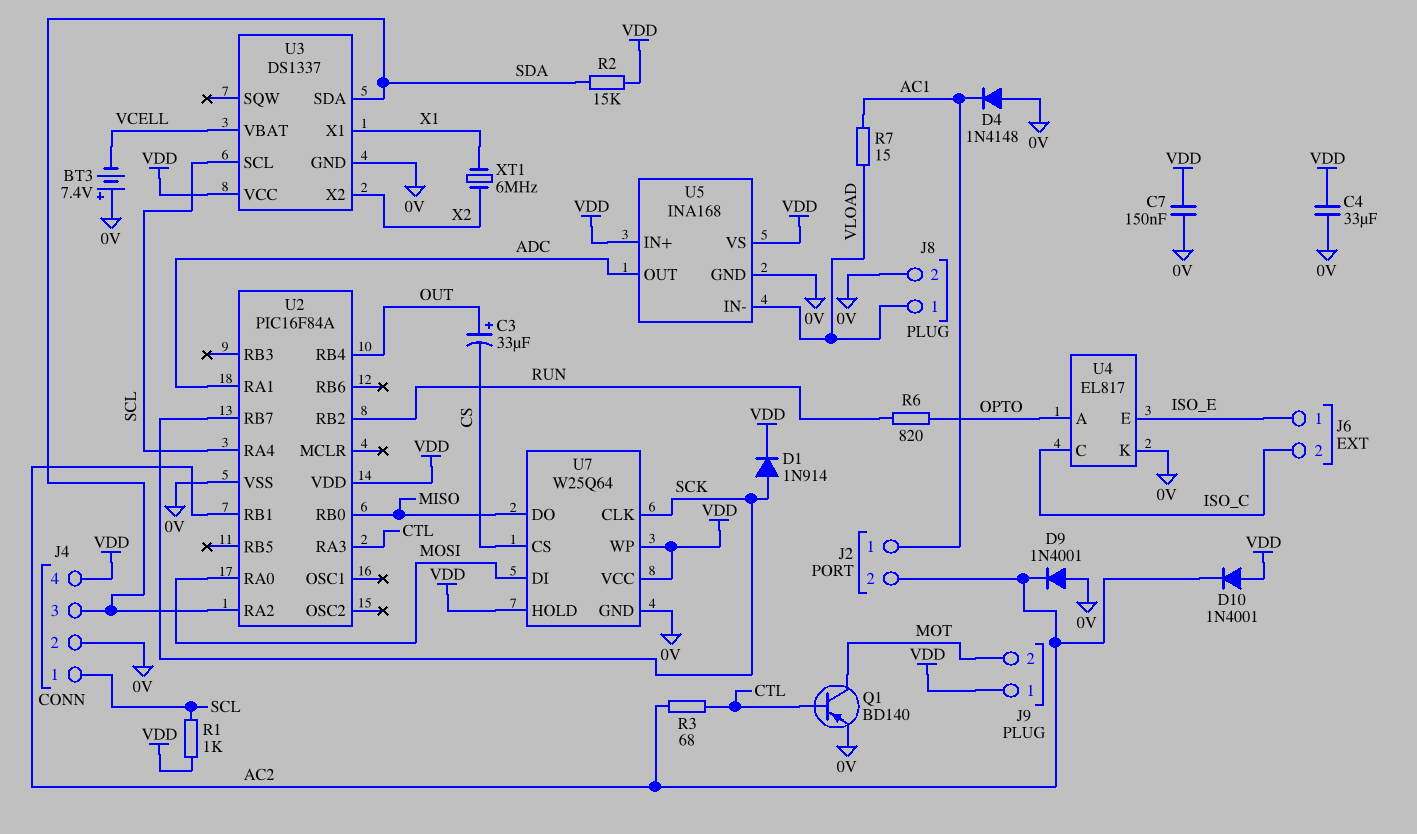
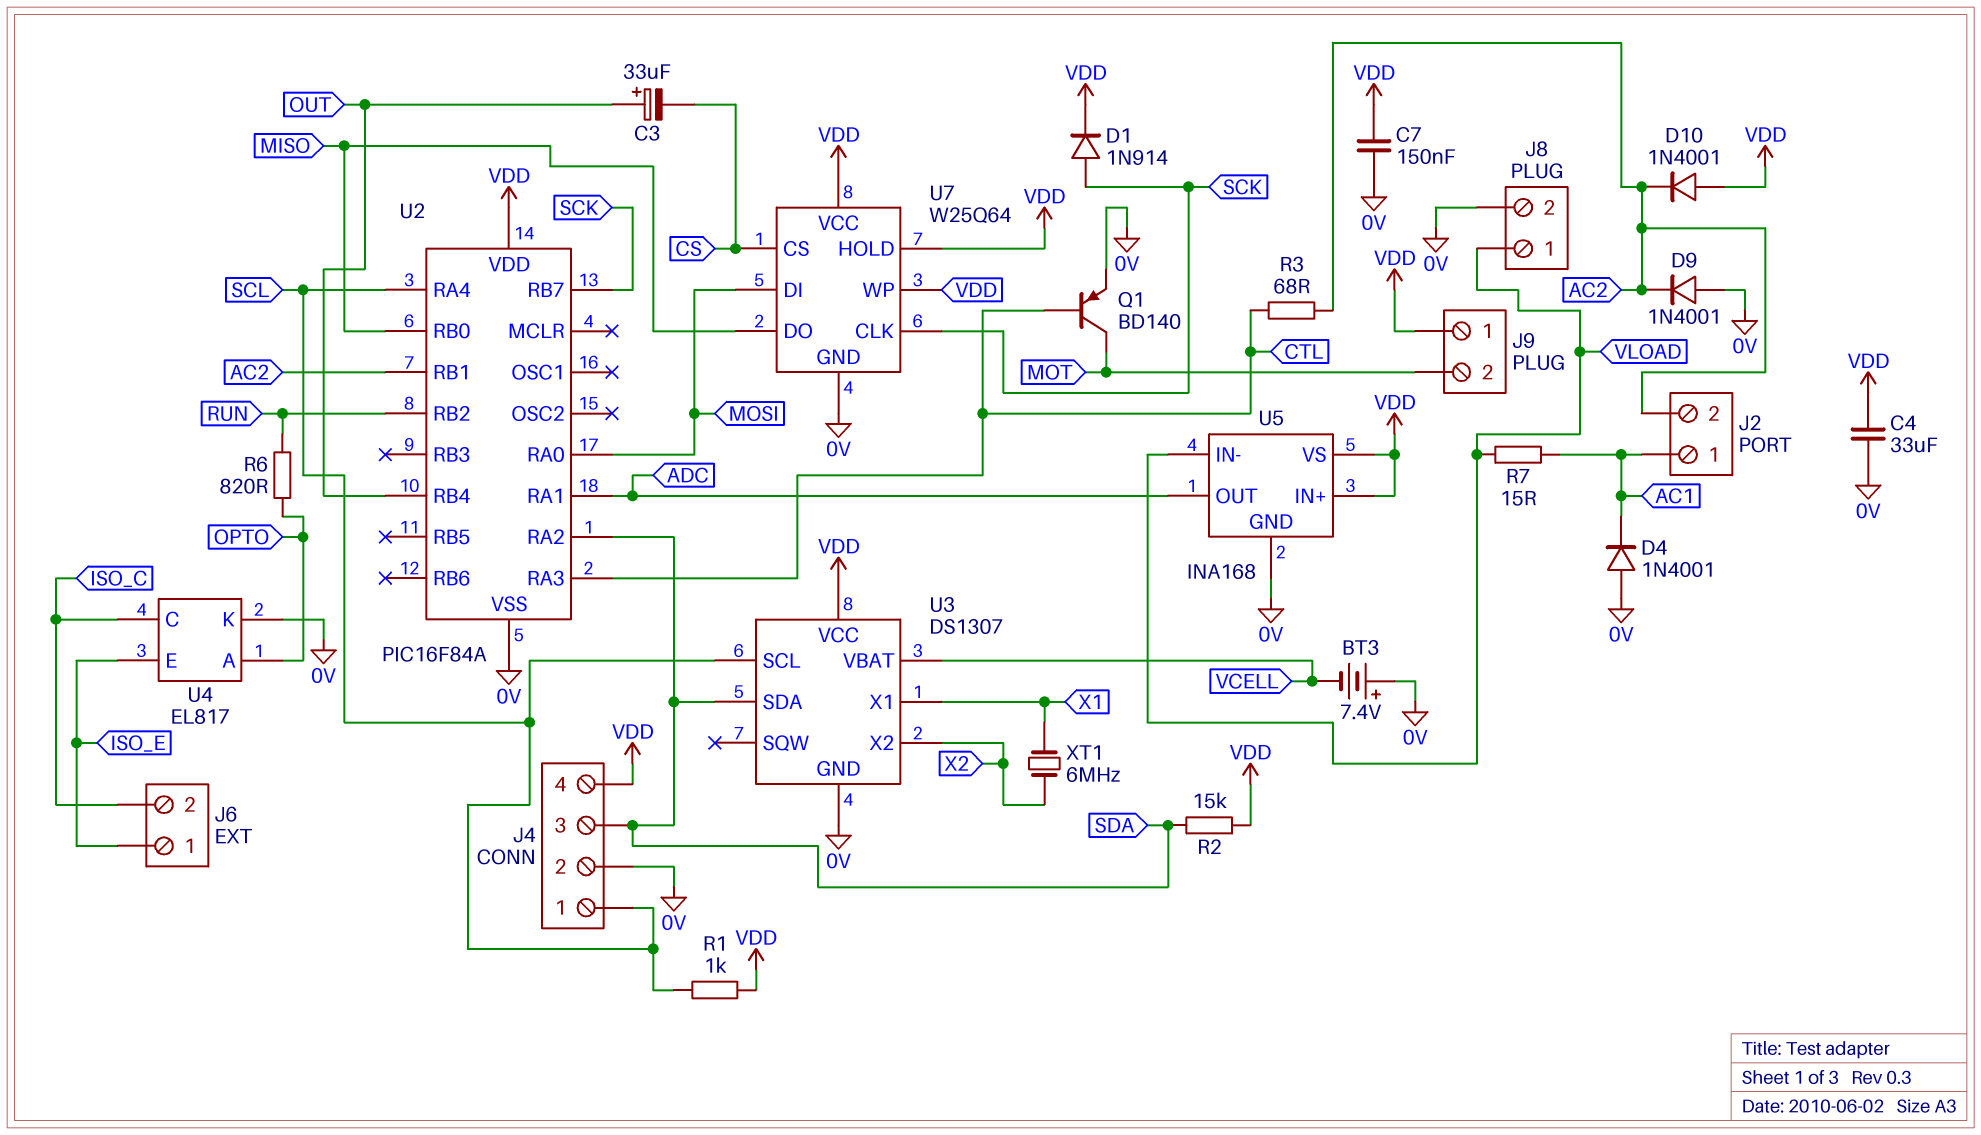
D4: diode 1N4148 (A 0V, K AC1) -> diode 1N4001 (A 0V, K AC1)
U3: DS1337 -> DS1307

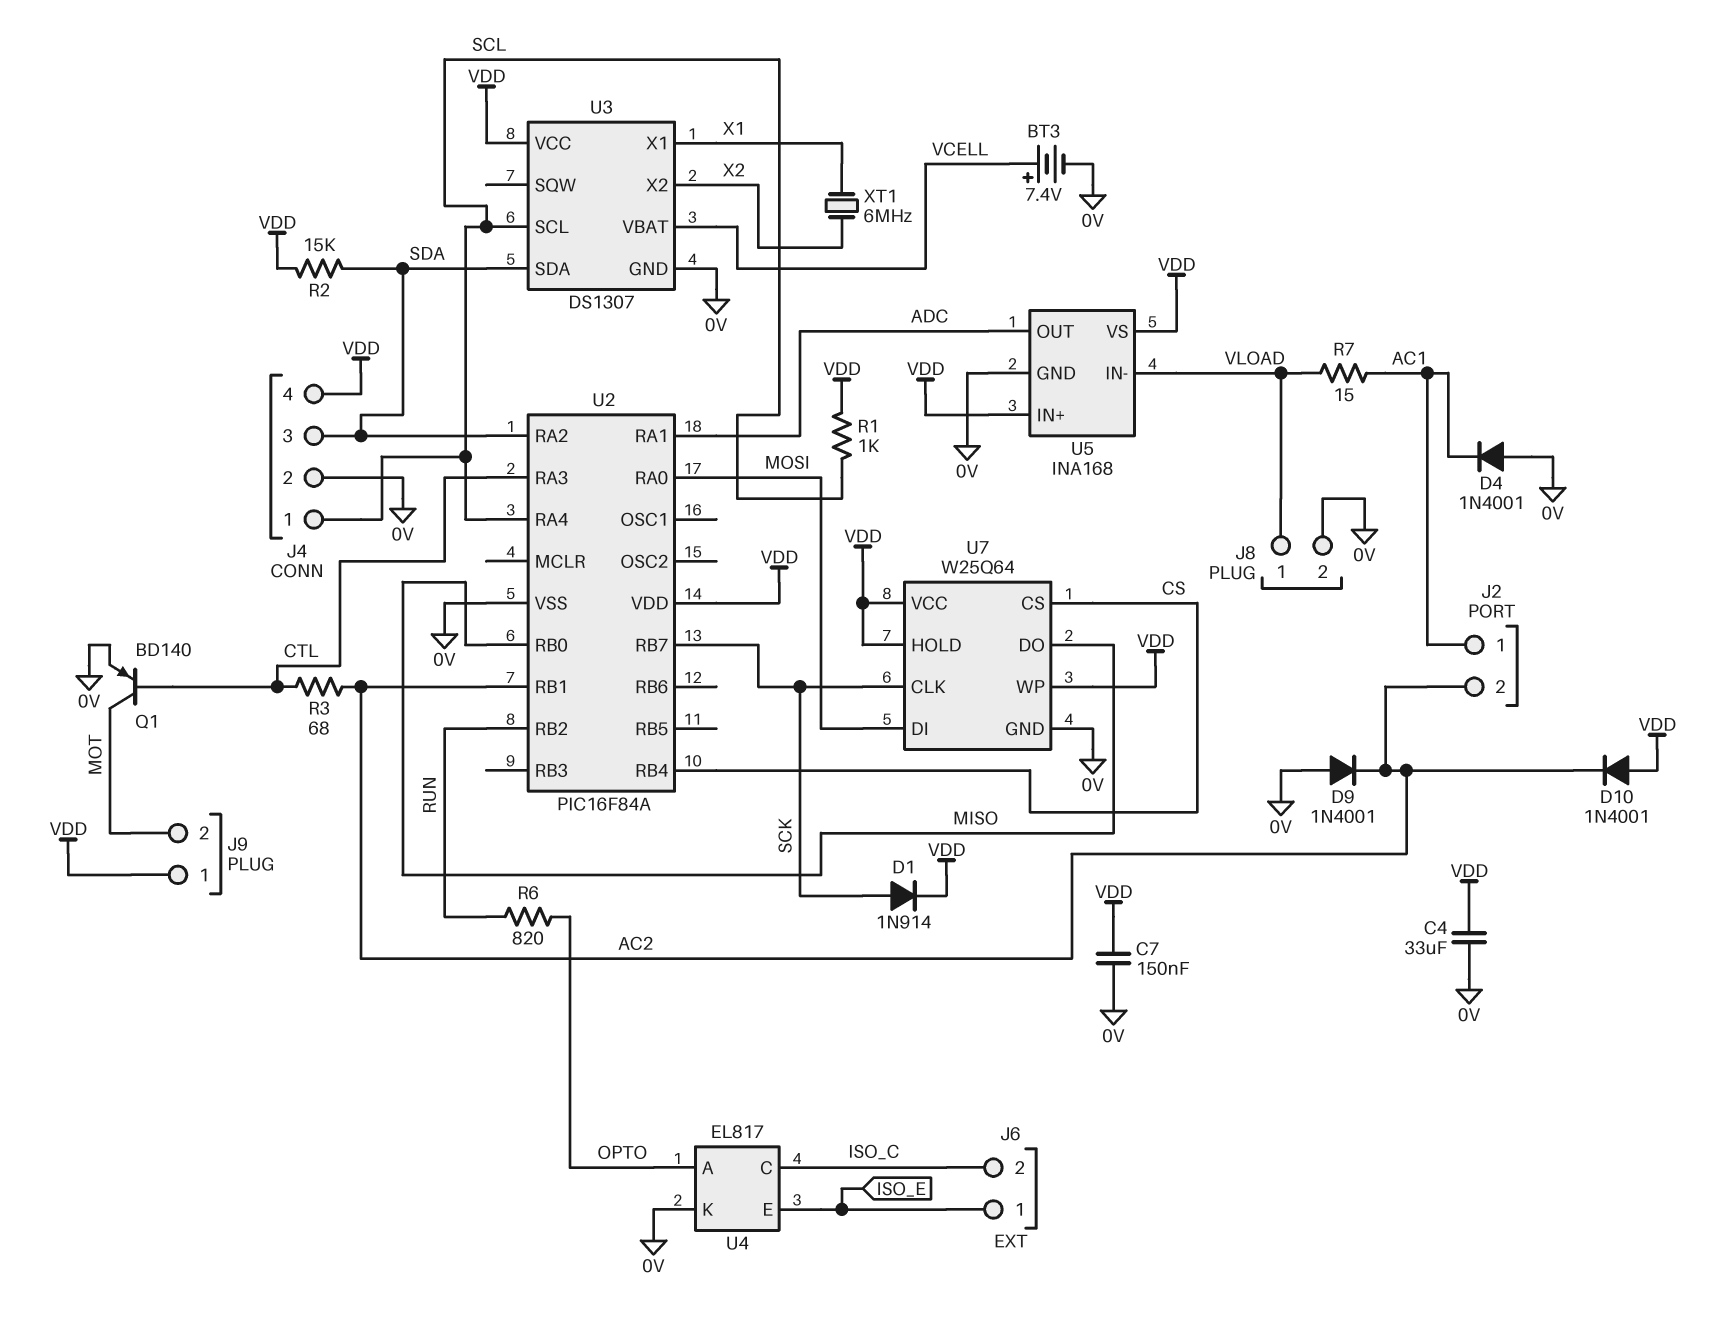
BT3: 7.4V (plus 0V, minus VCELL) -> 7.4V (plus VCELL, minus 0V)
C3: 33uF (plus OUT, minus CS) -> none
U2 pin RB4: OUT -> CS

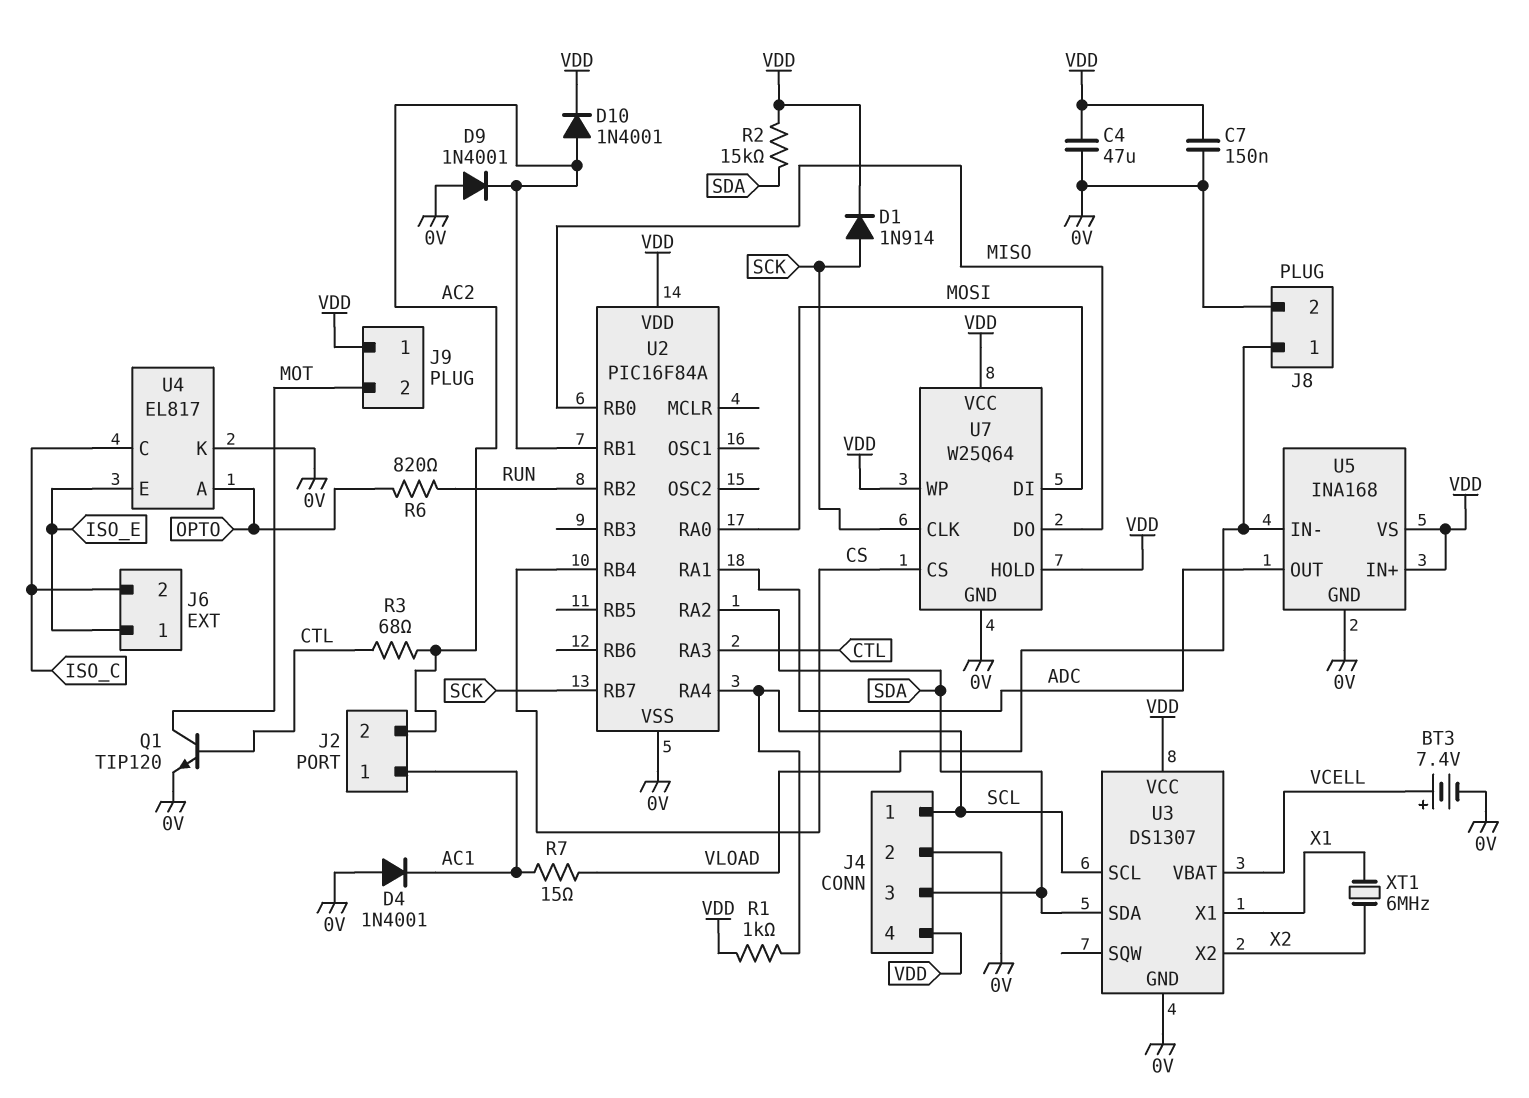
C4: 33uF (0V, VDD) -> 47uF (0V, VDD)
D10: diode 1N4001 (A VDD, K AC2) -> diode 1N4001 (A AC2, K VDD)
Q1: PNP BD140 (B CTL, C MOT, E 0V) -> NPN TIP120 (B CTL, C MOT, E 0V)

